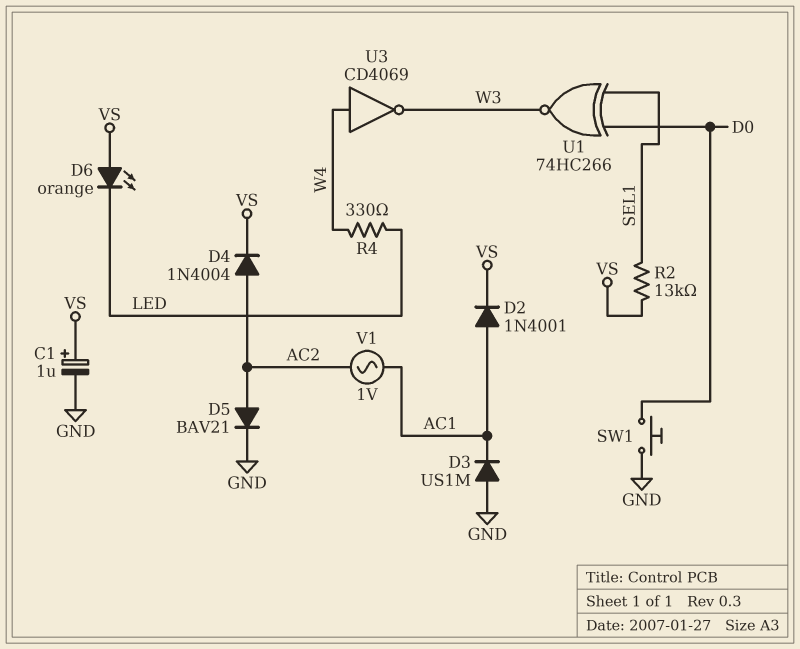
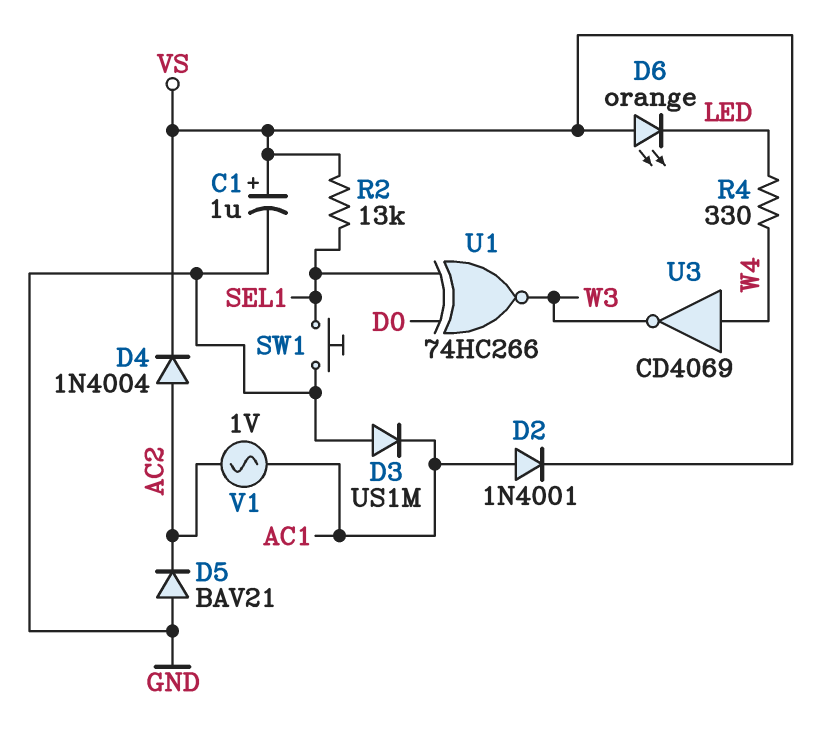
D5: diode BAV21 (A AC2, K GND) -> diode BAV21 (A GND, K AC2)
SW1: button (D0, GND) -> button (GND, SEL1)

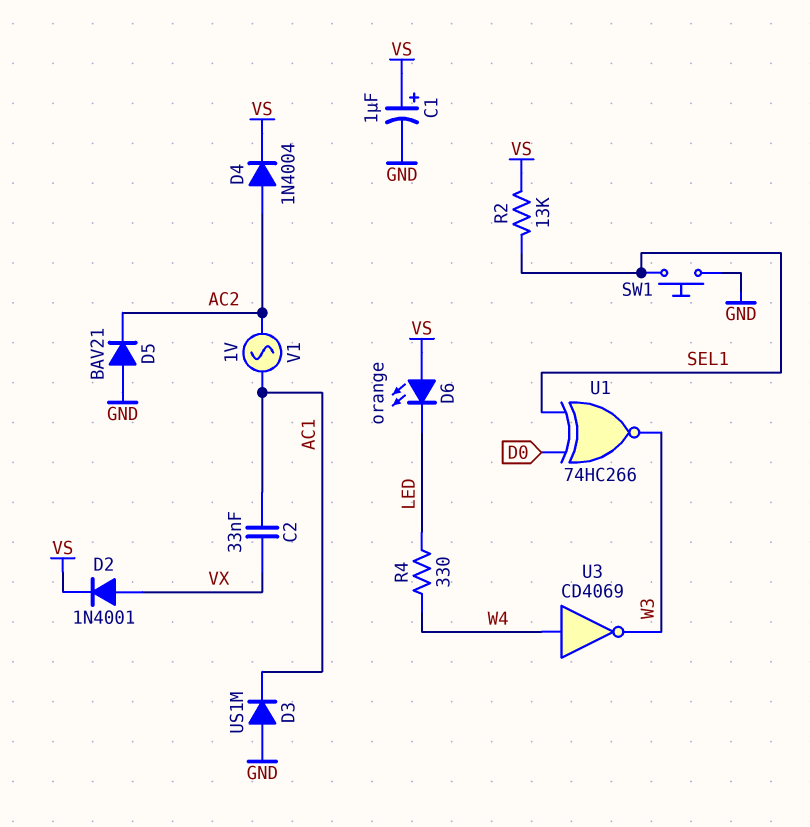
C2: none -> 33nF (AC1, VX)
D2: diode 1N4001 (A AC1, K VS) -> diode 1N4001 (A VX, K VS)

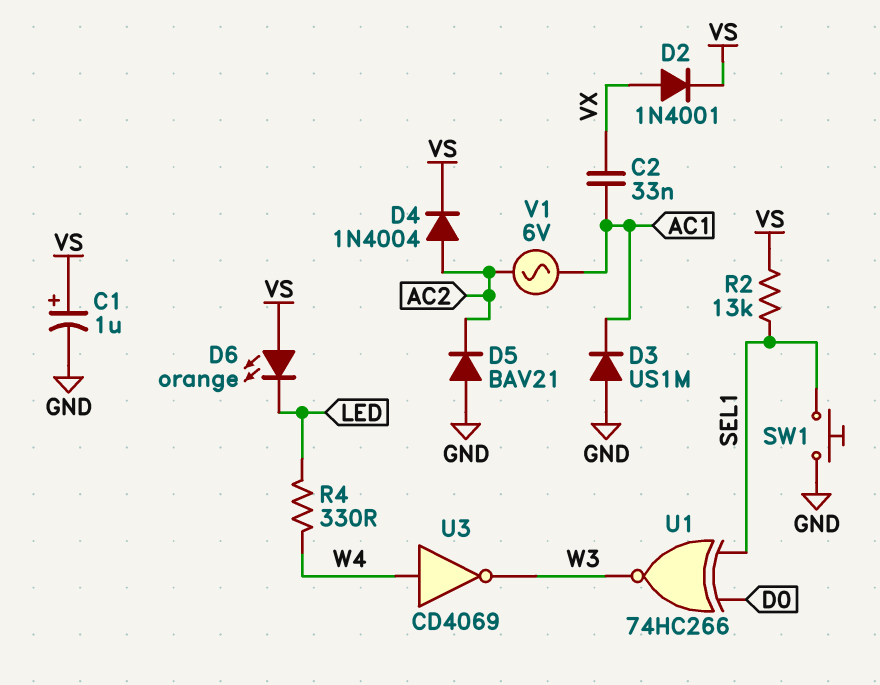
V1: AC 1V (AC1, AC2) -> AC 6V (AC1, AC2)

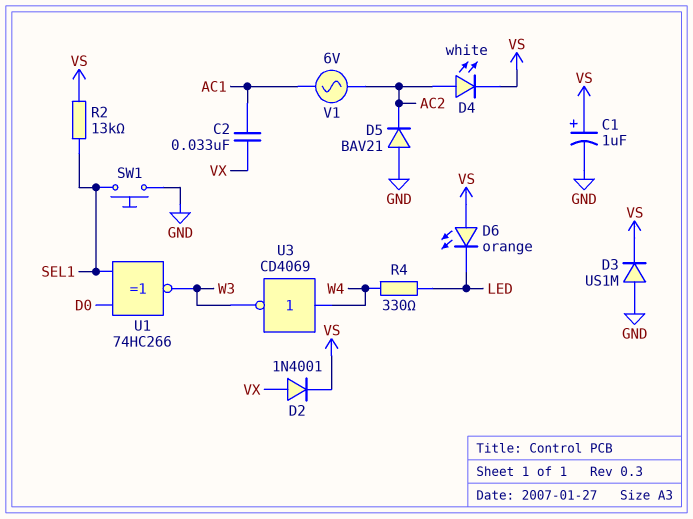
D3: diode US1M (A GND, K AC1) -> diode US1M (A GND, K VS)
D4: diode 1N4004 (A AC2, K VS) -> LED white (A AC2, K VS)

